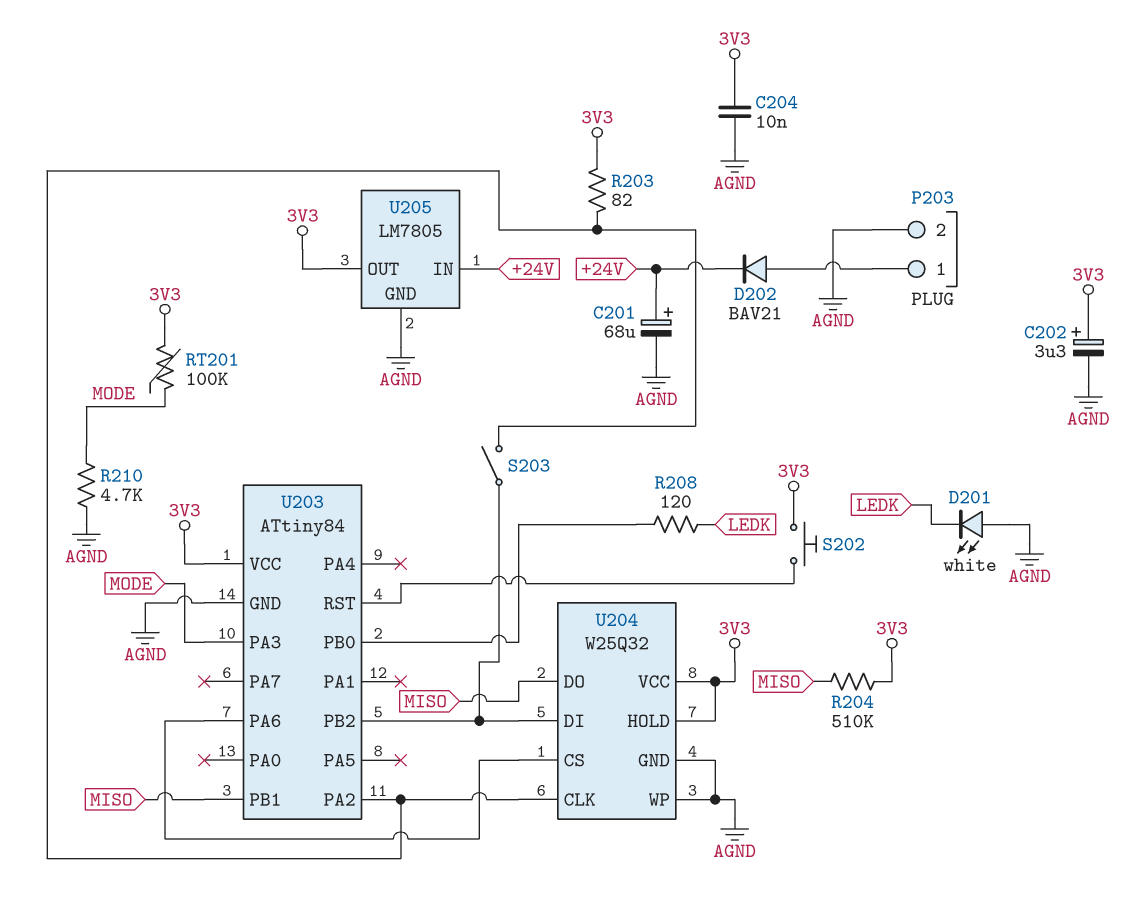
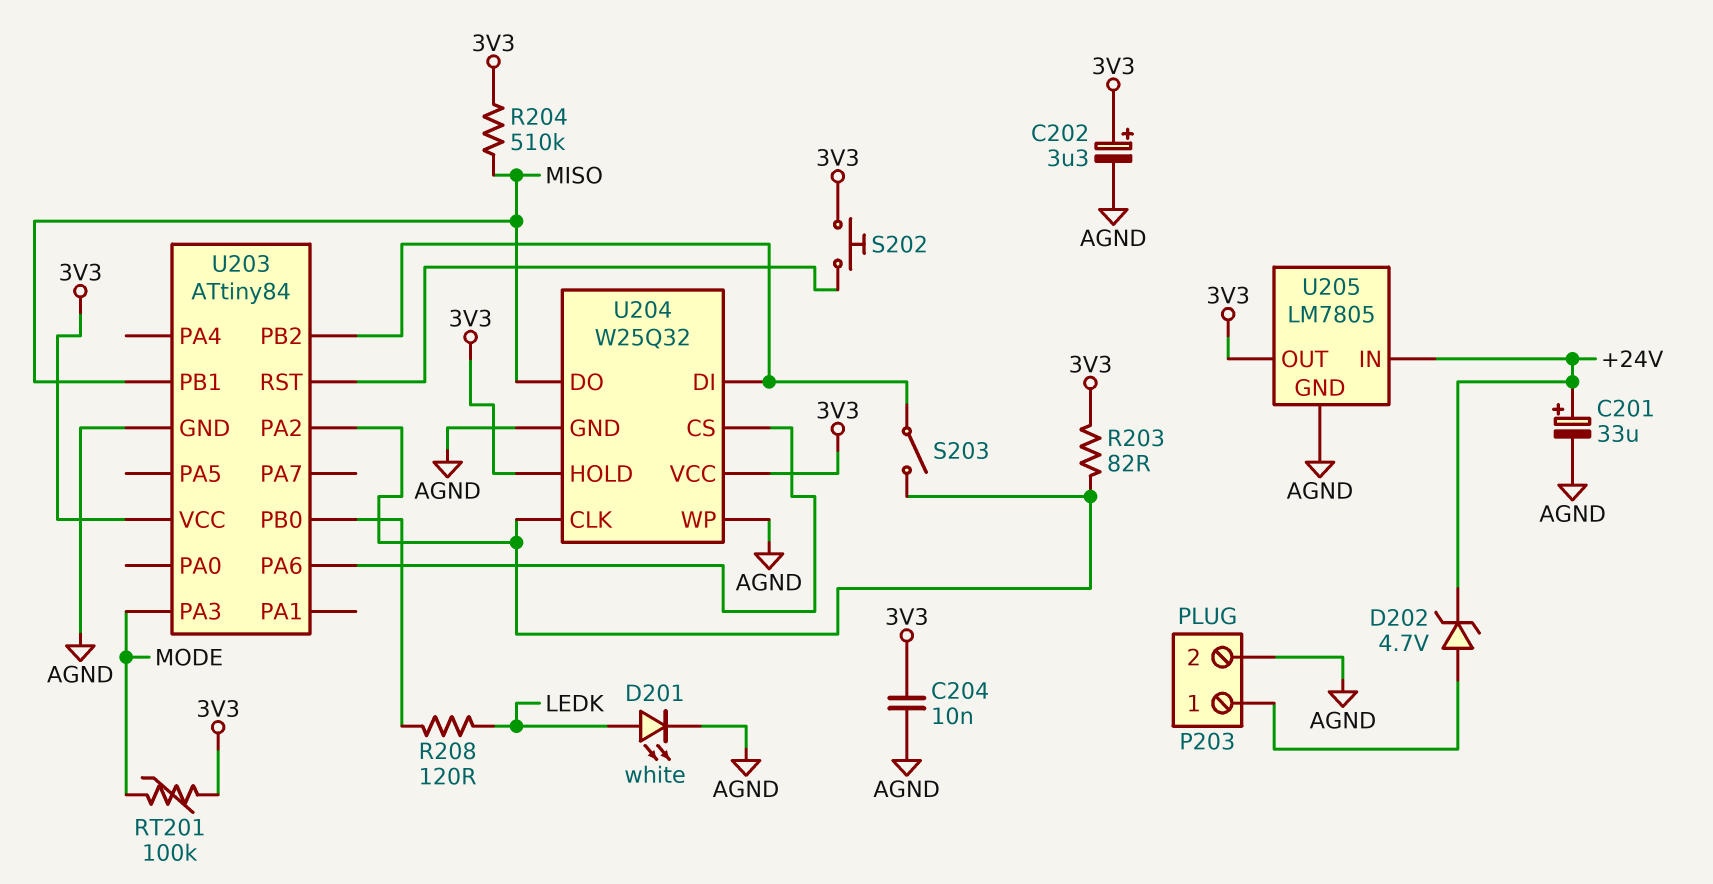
C201: 68uF (plus +24V, minus AGND) -> 33uF (plus +24V, minus AGND)
D201: LED white (A AGND, K LEDK) -> LED white (A LEDK, K AGND)
D202: diode BAV21 (A P203/1, K +24V) -> zener 4.7V (A P203/1, K +24V)
R210: 4.7k (AGND, MODE) -> none

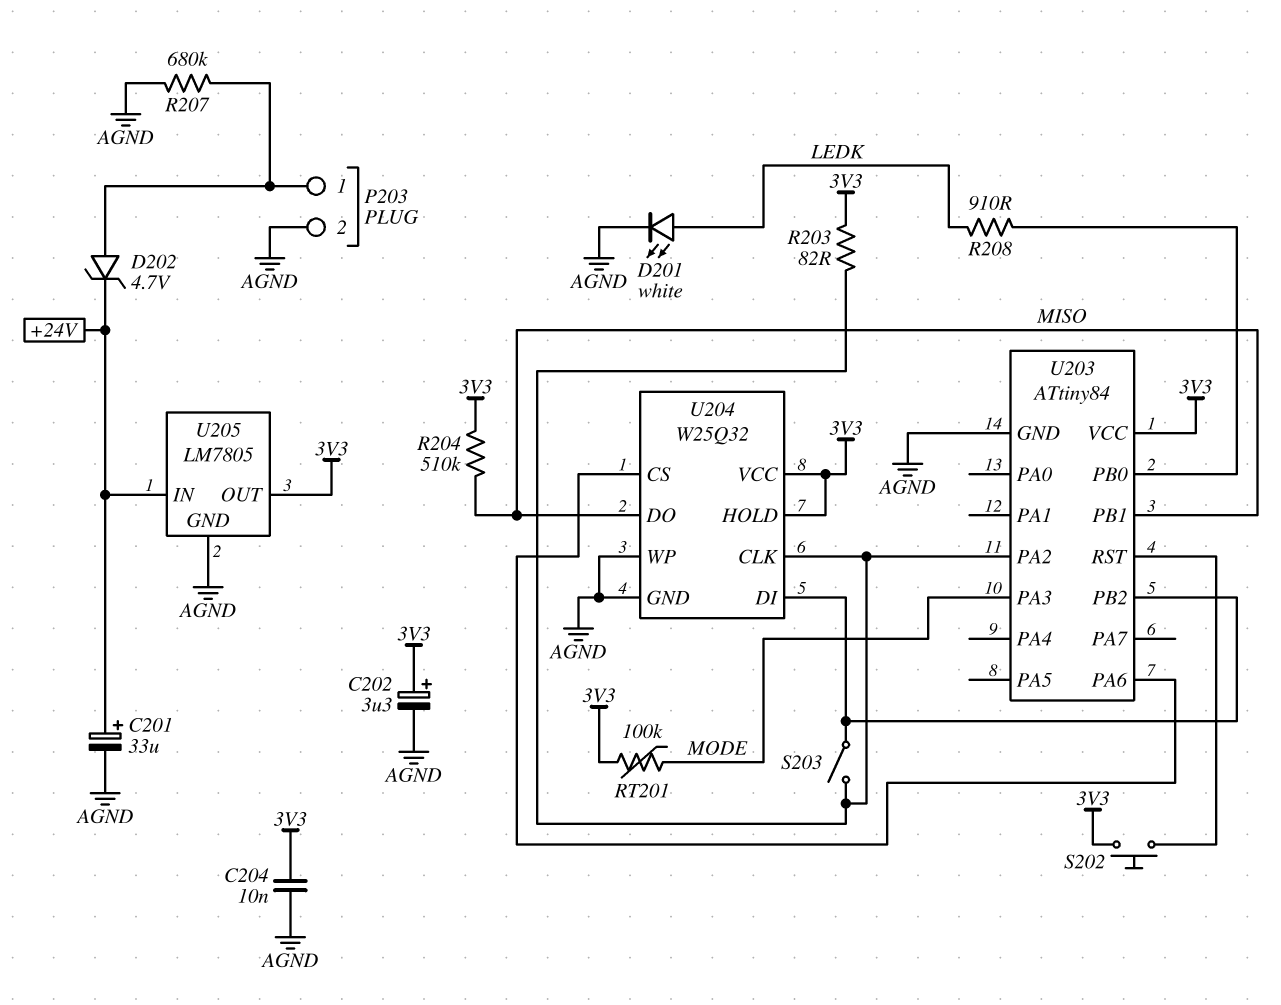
R207: none -> 680k (AGND, P203/1)
R208: 120 (LEDK, U203/PB0) -> 910 (LEDK, U203/PB0)

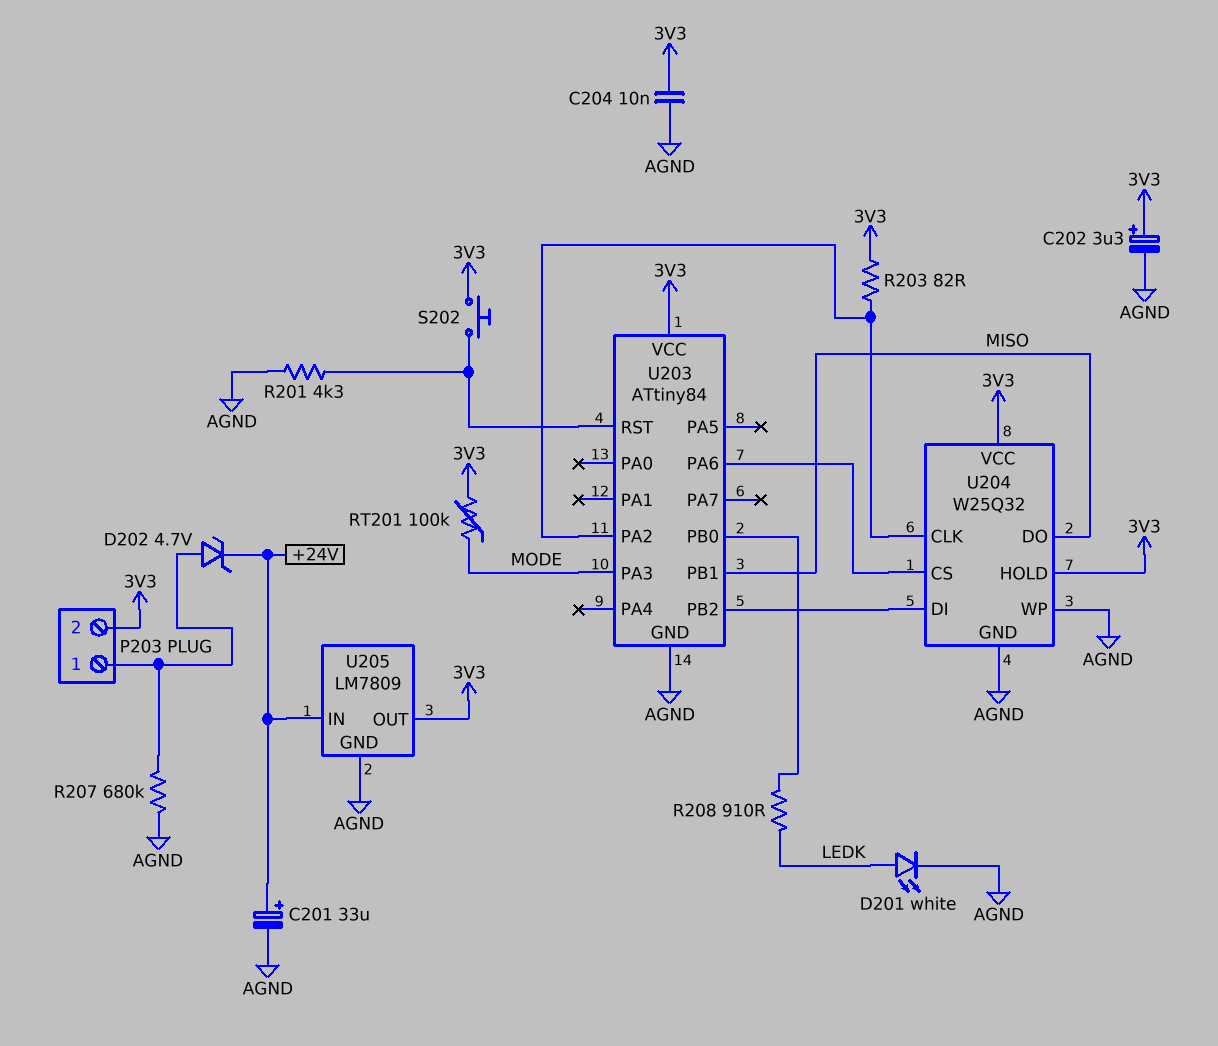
P203 pin 2: AGND -> 3V3
R201: none -> 4.3k (AGND, U203/RST)
R204: 510k (3V3, MISO) -> none
S203: switch (U203/PA2, U203/PB2) -> none
U205: LM7805 -> LM7809

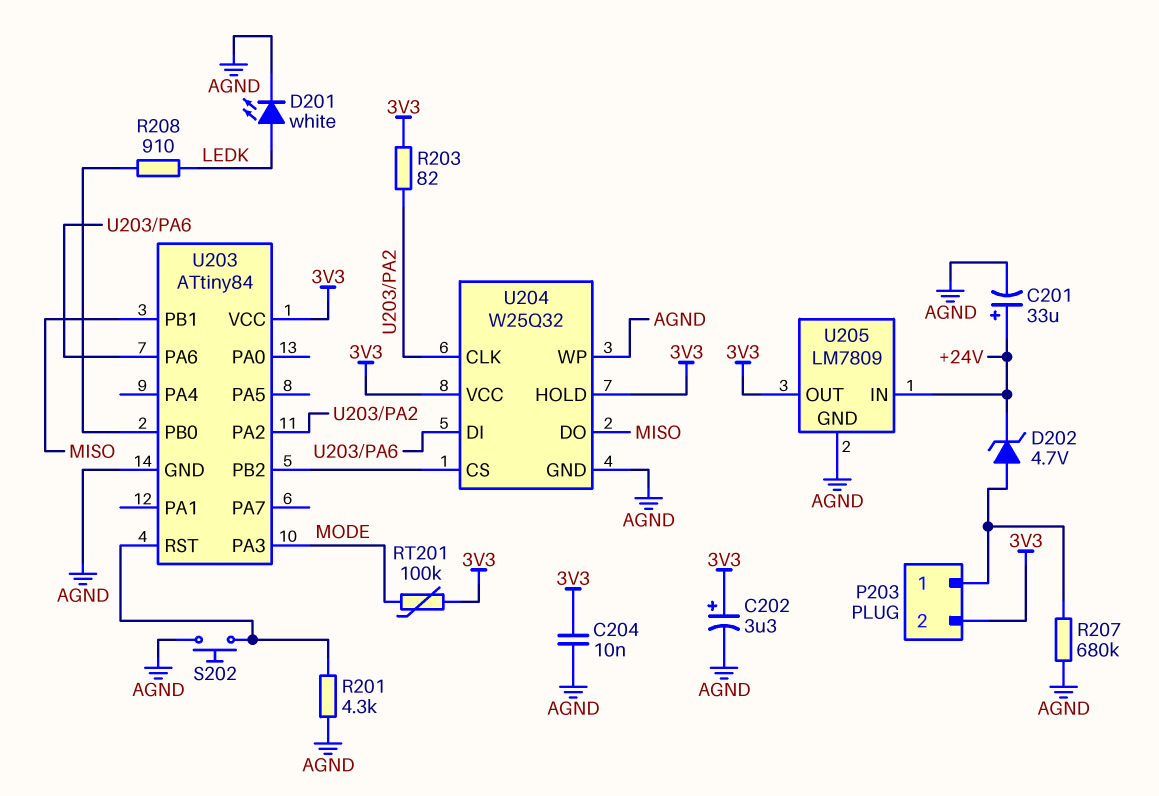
S202: button (3V3, U203/RST) -> button (AGND, U203/RST)
U204 pin CS: U203/PA6 -> U203/PB2
U204 pin DI: U203/PB2 -> U203/PA6

